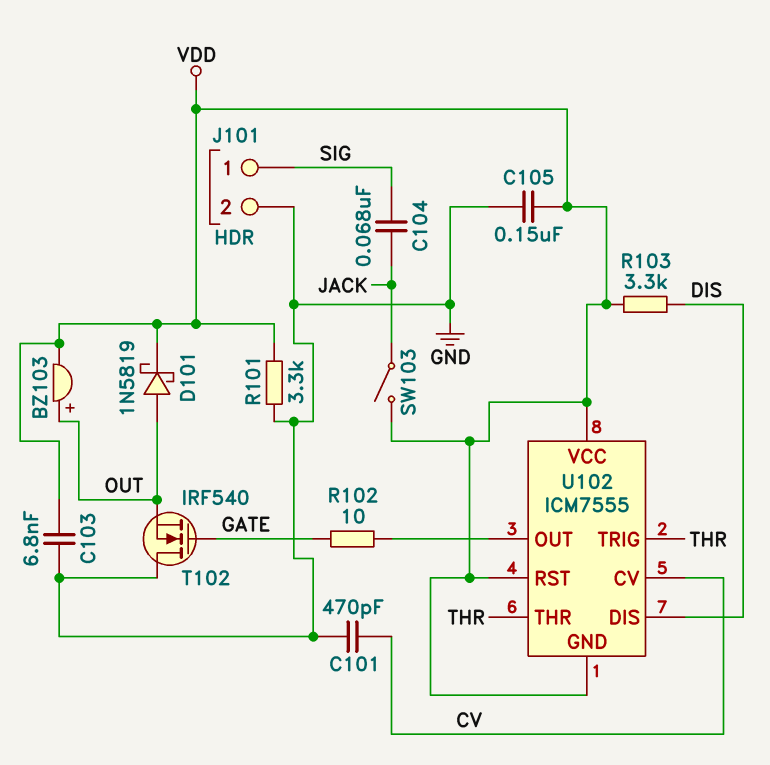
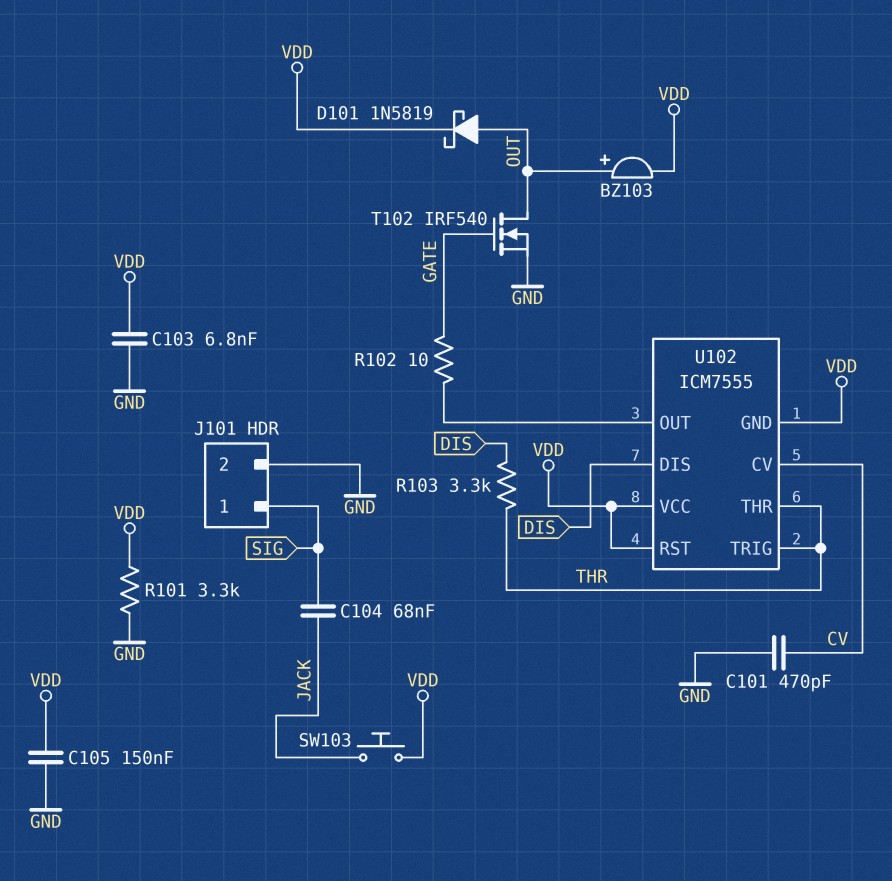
R103: 3.3k (DIS, VDD) -> 3.3k (DIS, THR)
SW103: switch (JACK, VDD) -> button (JACK, VDD)
T102: NMOS IRF540 (G GATE, D GND, S OUT) -> NMOS IRF540 (G GATE, D OUT, S GND)

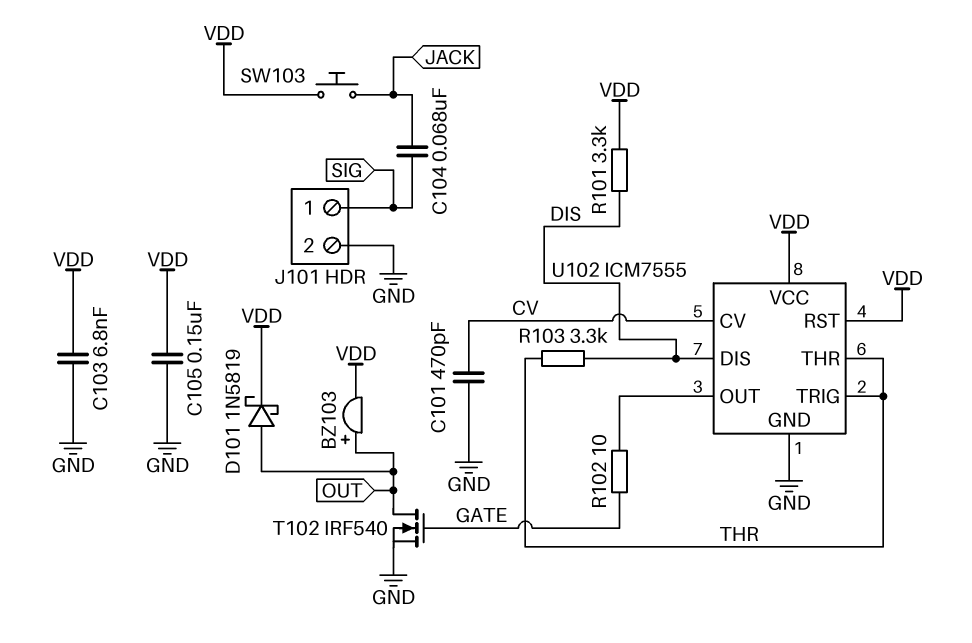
R101: 3.3k (GND, VDD) -> 3.3k (DIS, VDD)
U102 pin GND: VDD -> GND

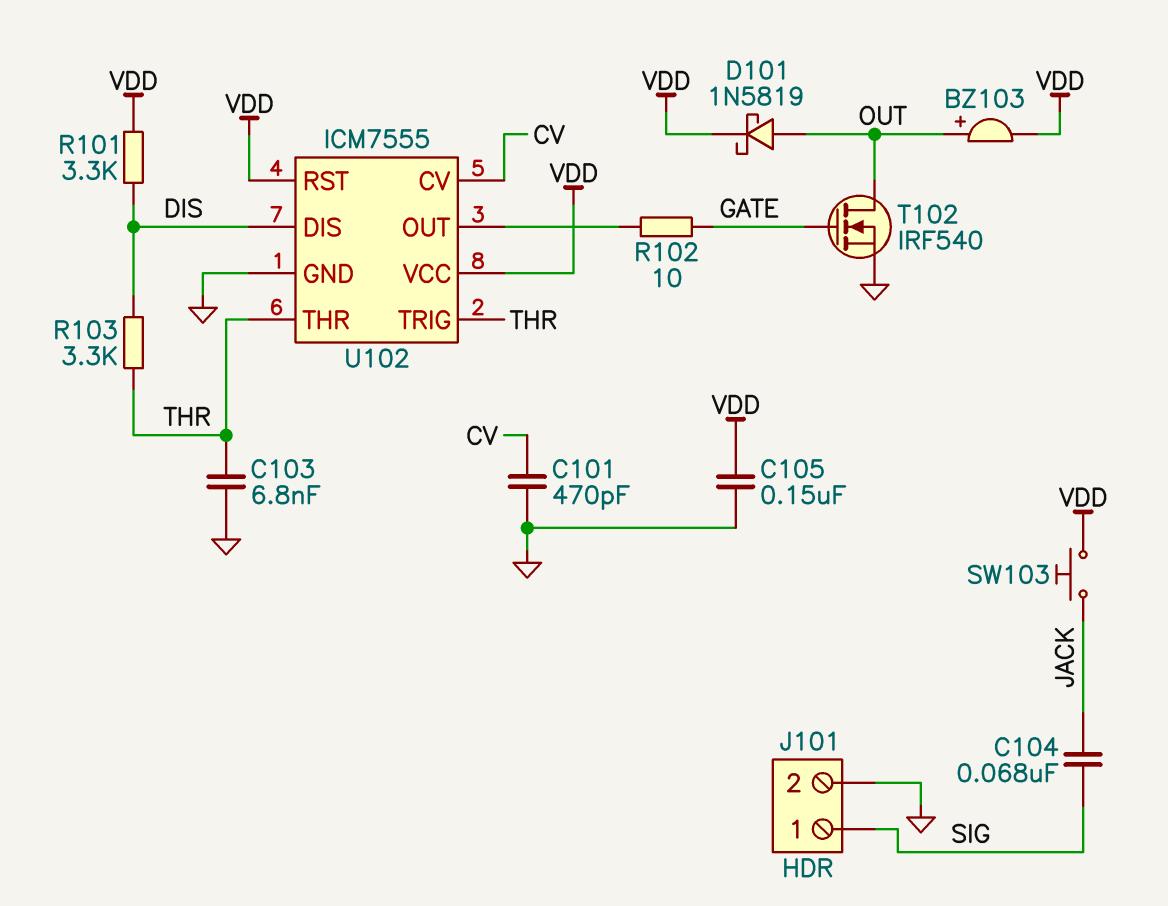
C103: 6.8nF (GND, VDD) -> 6.8nF (GND, THR)

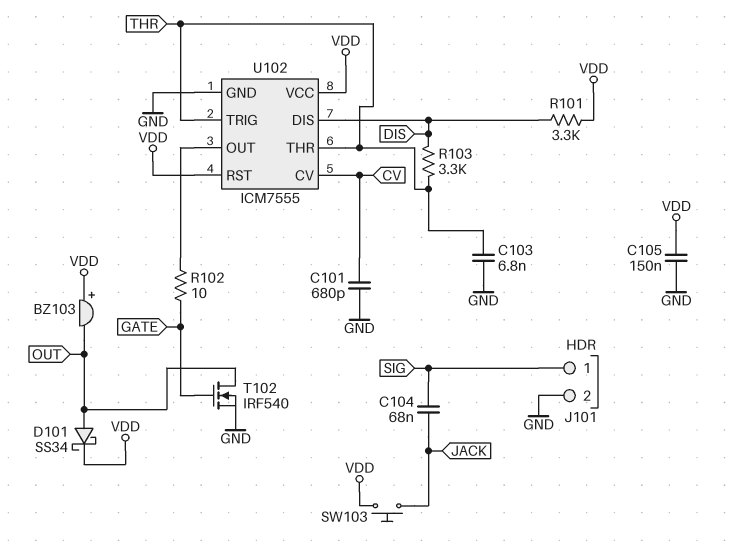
BZ103: buzzer (plus OUT, minus VDD) -> buzzer (plus VDD, minus OUT)
C101: 470pF (CV, GND) -> 680pF (CV, GND)
D101: schottky 1N5819 (A OUT, K VDD) -> schottky SS34 (A OUT, K VDD)

